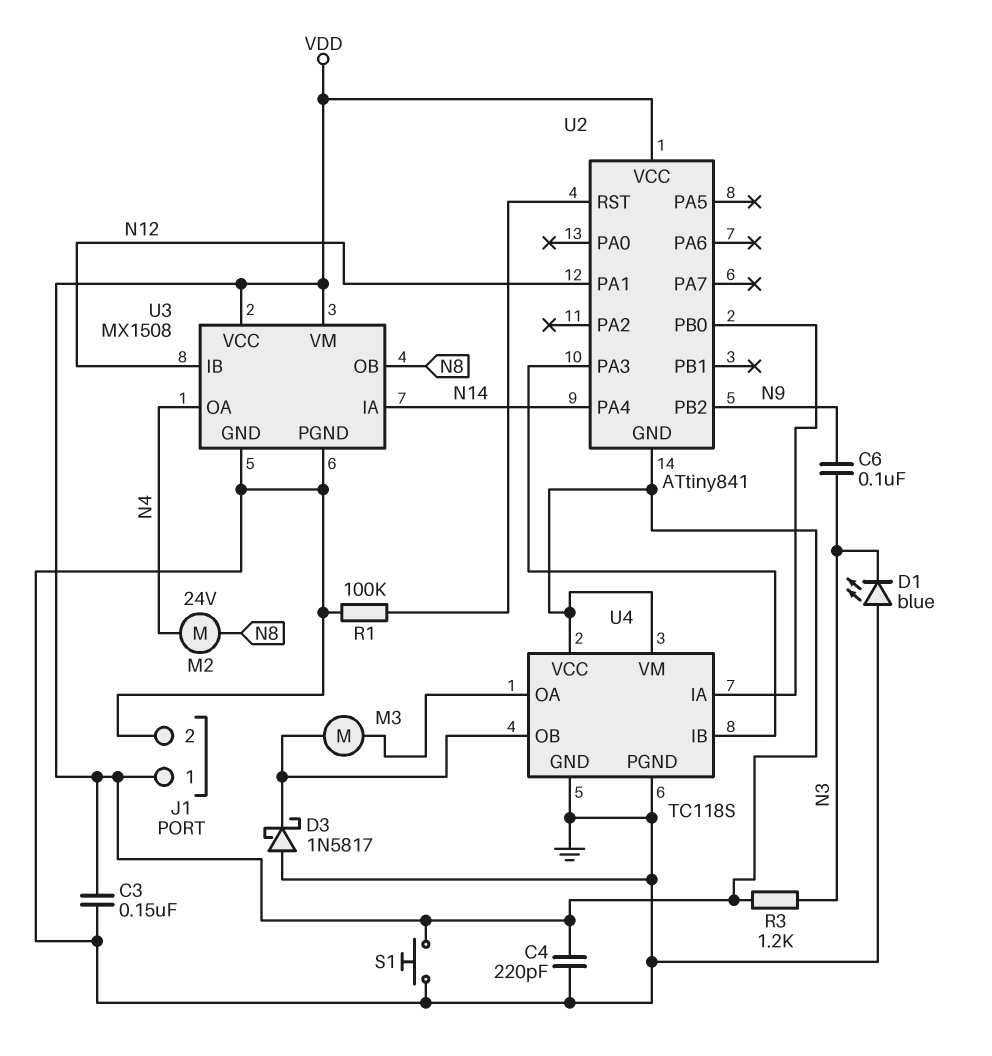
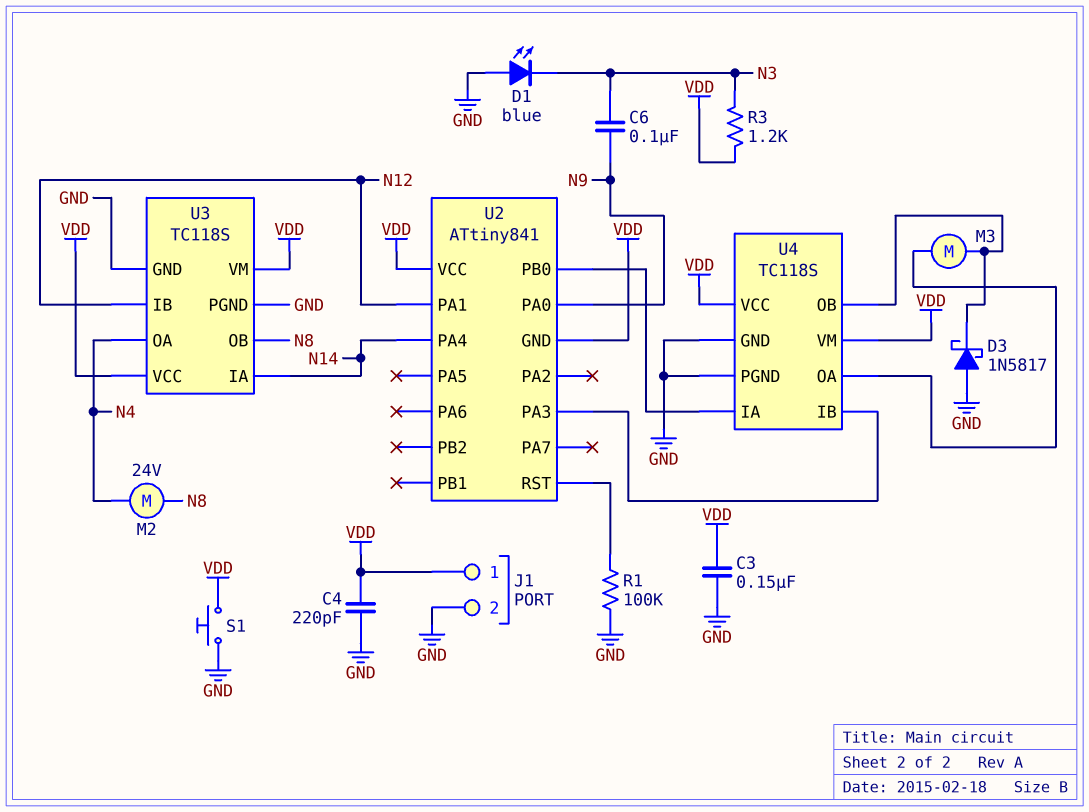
U2 pin PA0: none -> N9
U2 pin PB2: N9 -> none
U3: MX1508 -> TC118S

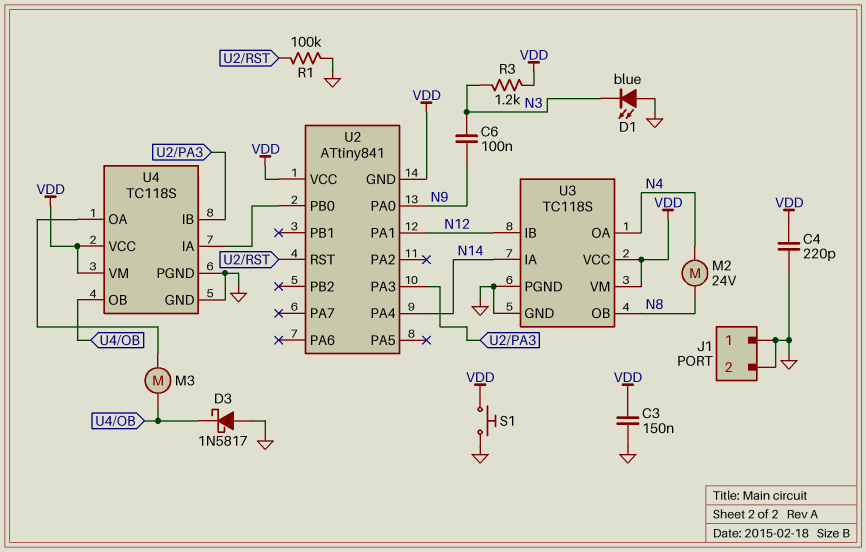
J1 pin 1: VDD -> GND

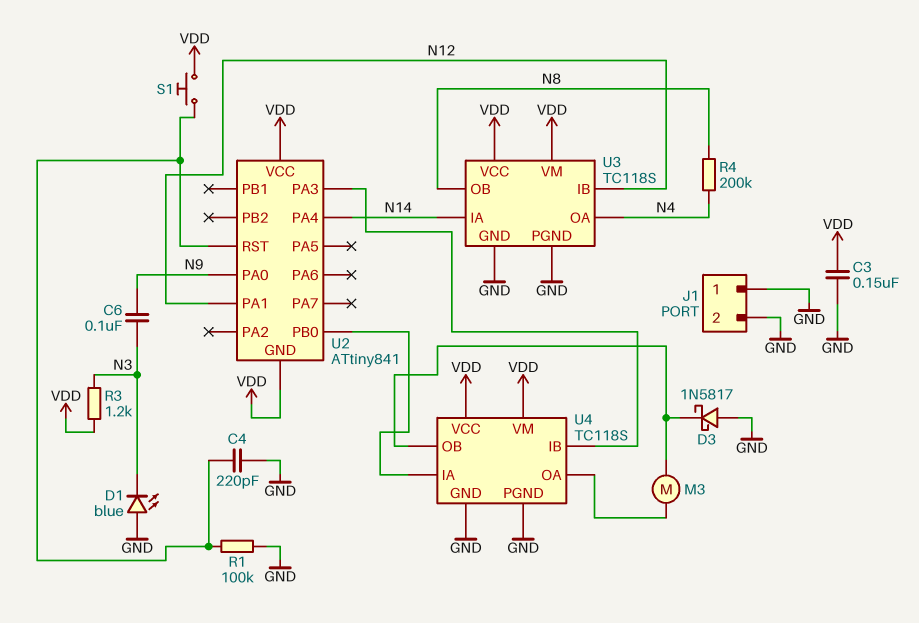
C4: 220pF (GND, VDD) -> 220pF (GND, U2/RST)
M2: motor 24V (N4, N8) -> none
R4: none -> 200k (N4, N8)
S1: button (GND, VDD) -> button (U2/RST, VDD)

